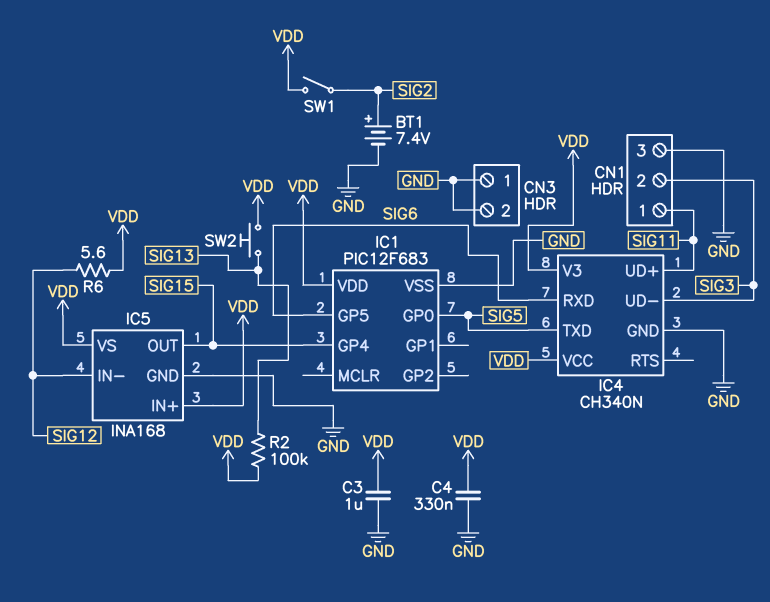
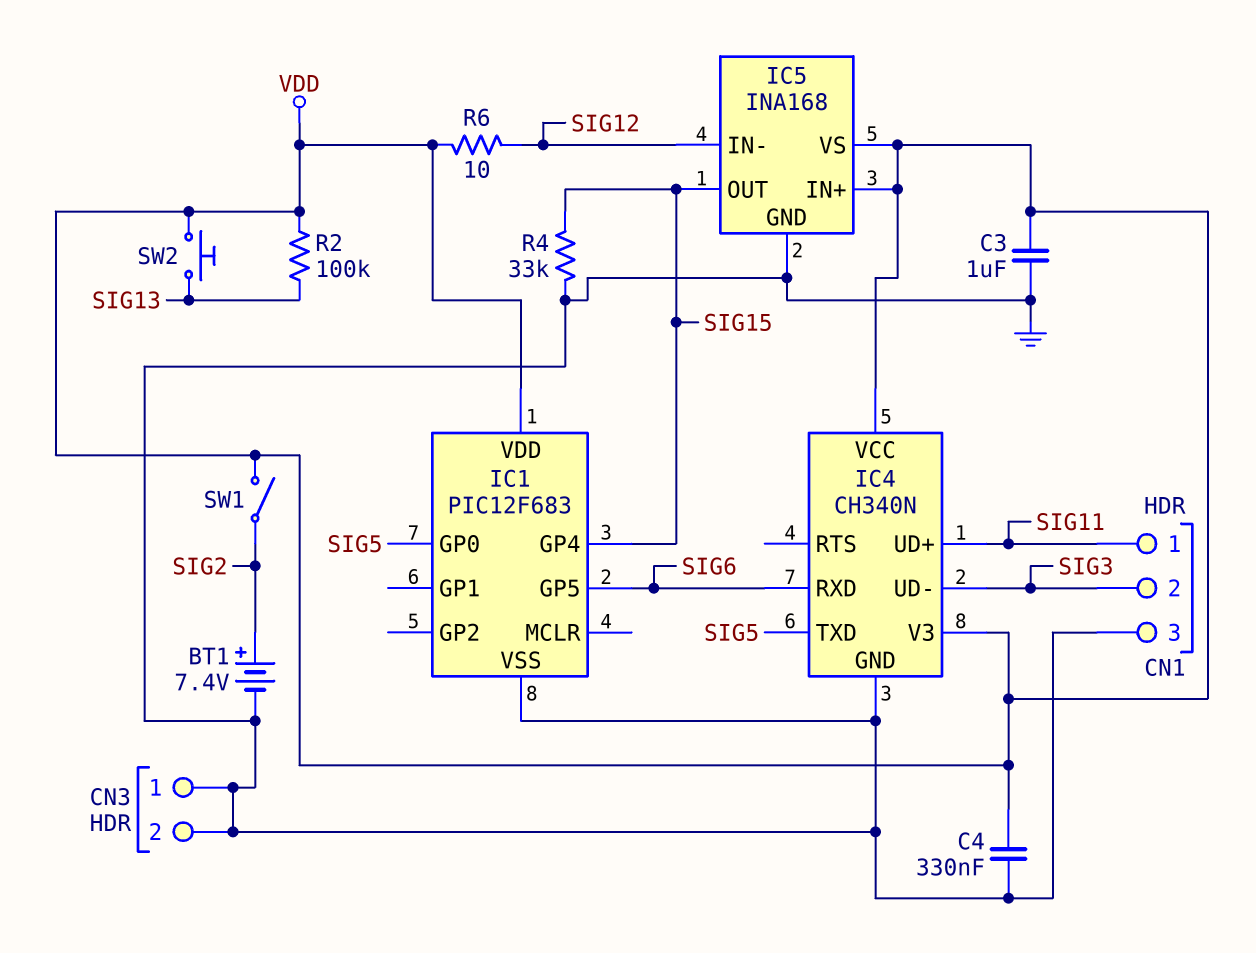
R4: none -> 33k (GND, SIG15)
R6: 5.6 (SIG12, VDD) -> 10 (SIG12, VDD)

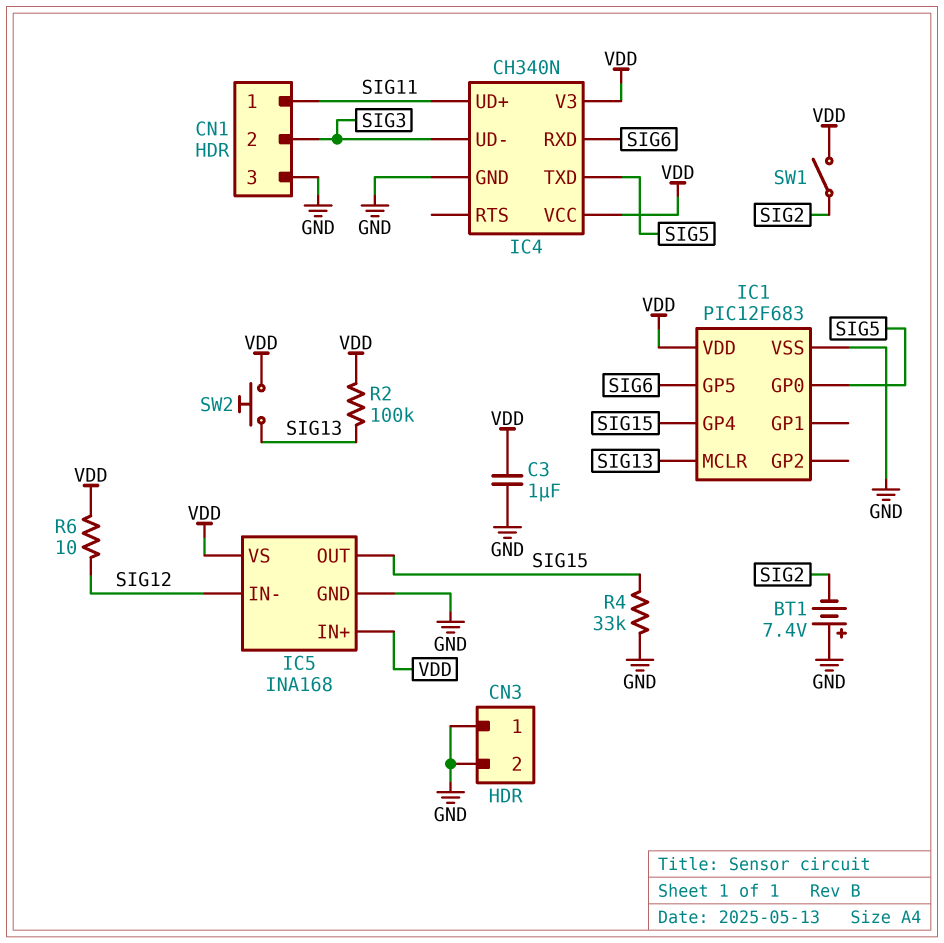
BT1: 7.4V (plus SIG2, minus GND) -> 7.4V (plus GND, minus SIG2)
C4: 330nF (GND, VDD) -> none
IC1 pin MCLR: none -> SIG13

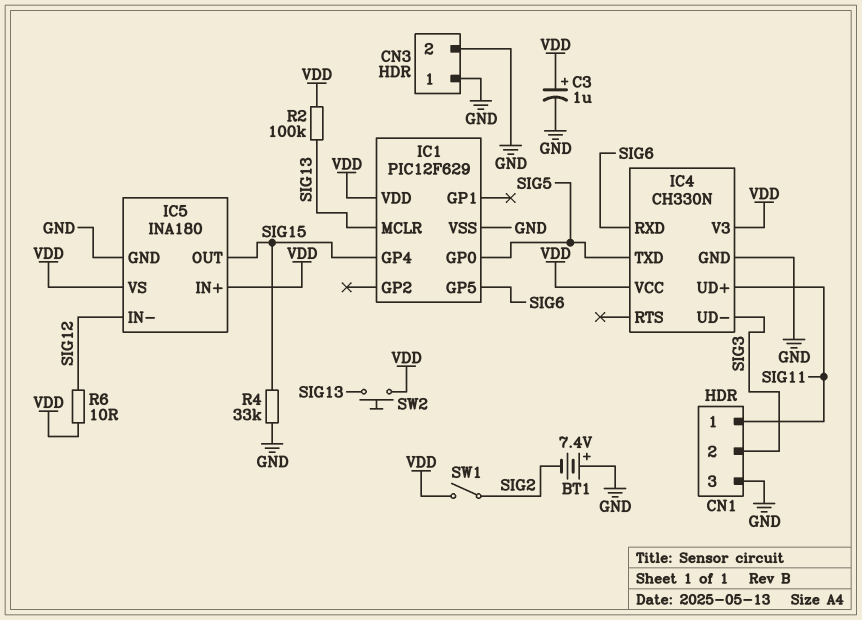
C3: 1uF (GND, VDD) -> 1uF (plus VDD, minus GND)
IC1: PIC12F683 -> PIC12F629
IC4: CH340N -> CH330N
IC5: INA168 -> INA180

